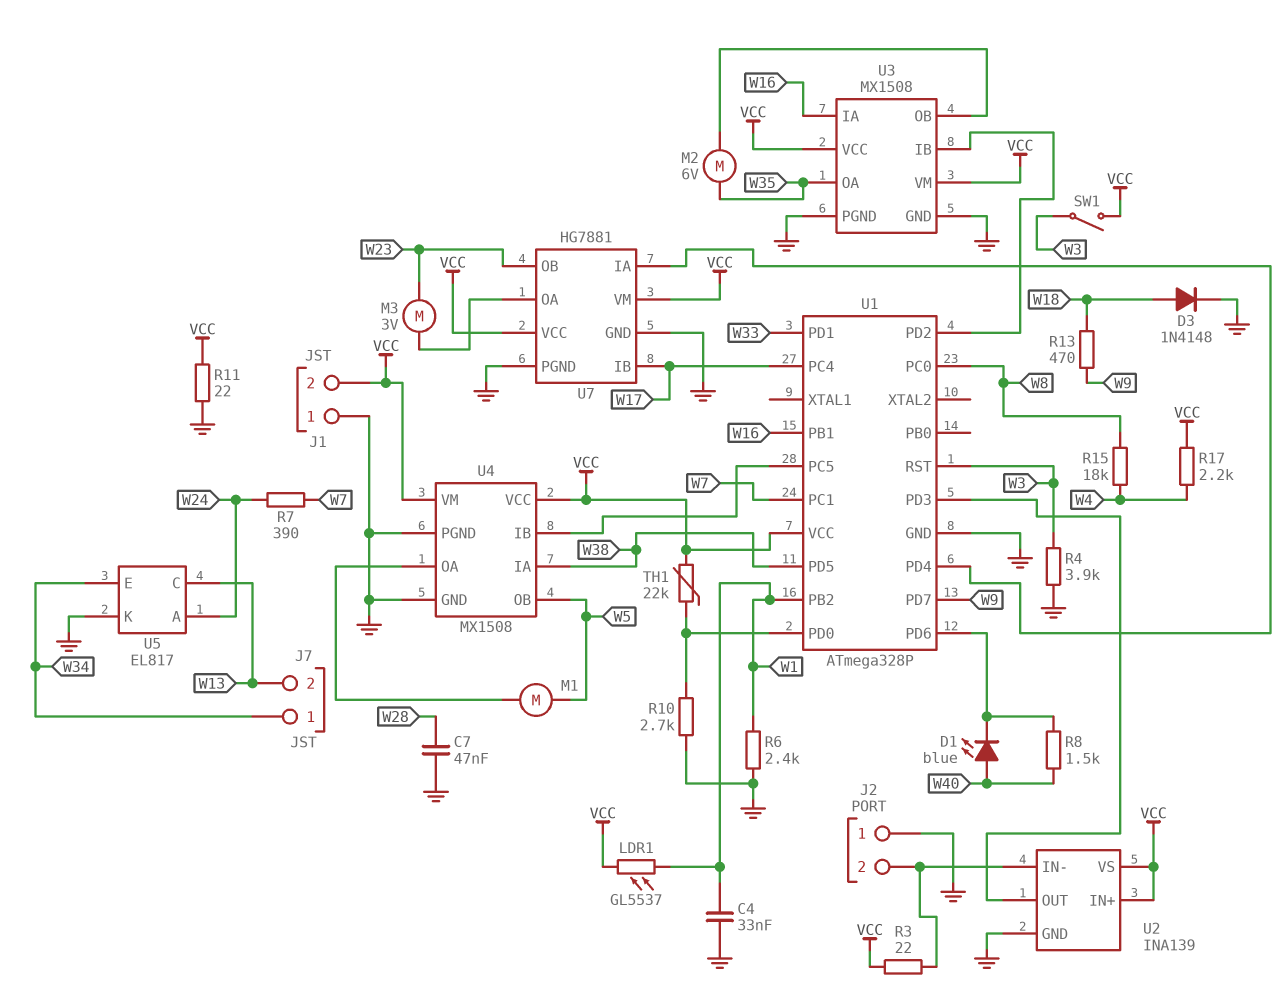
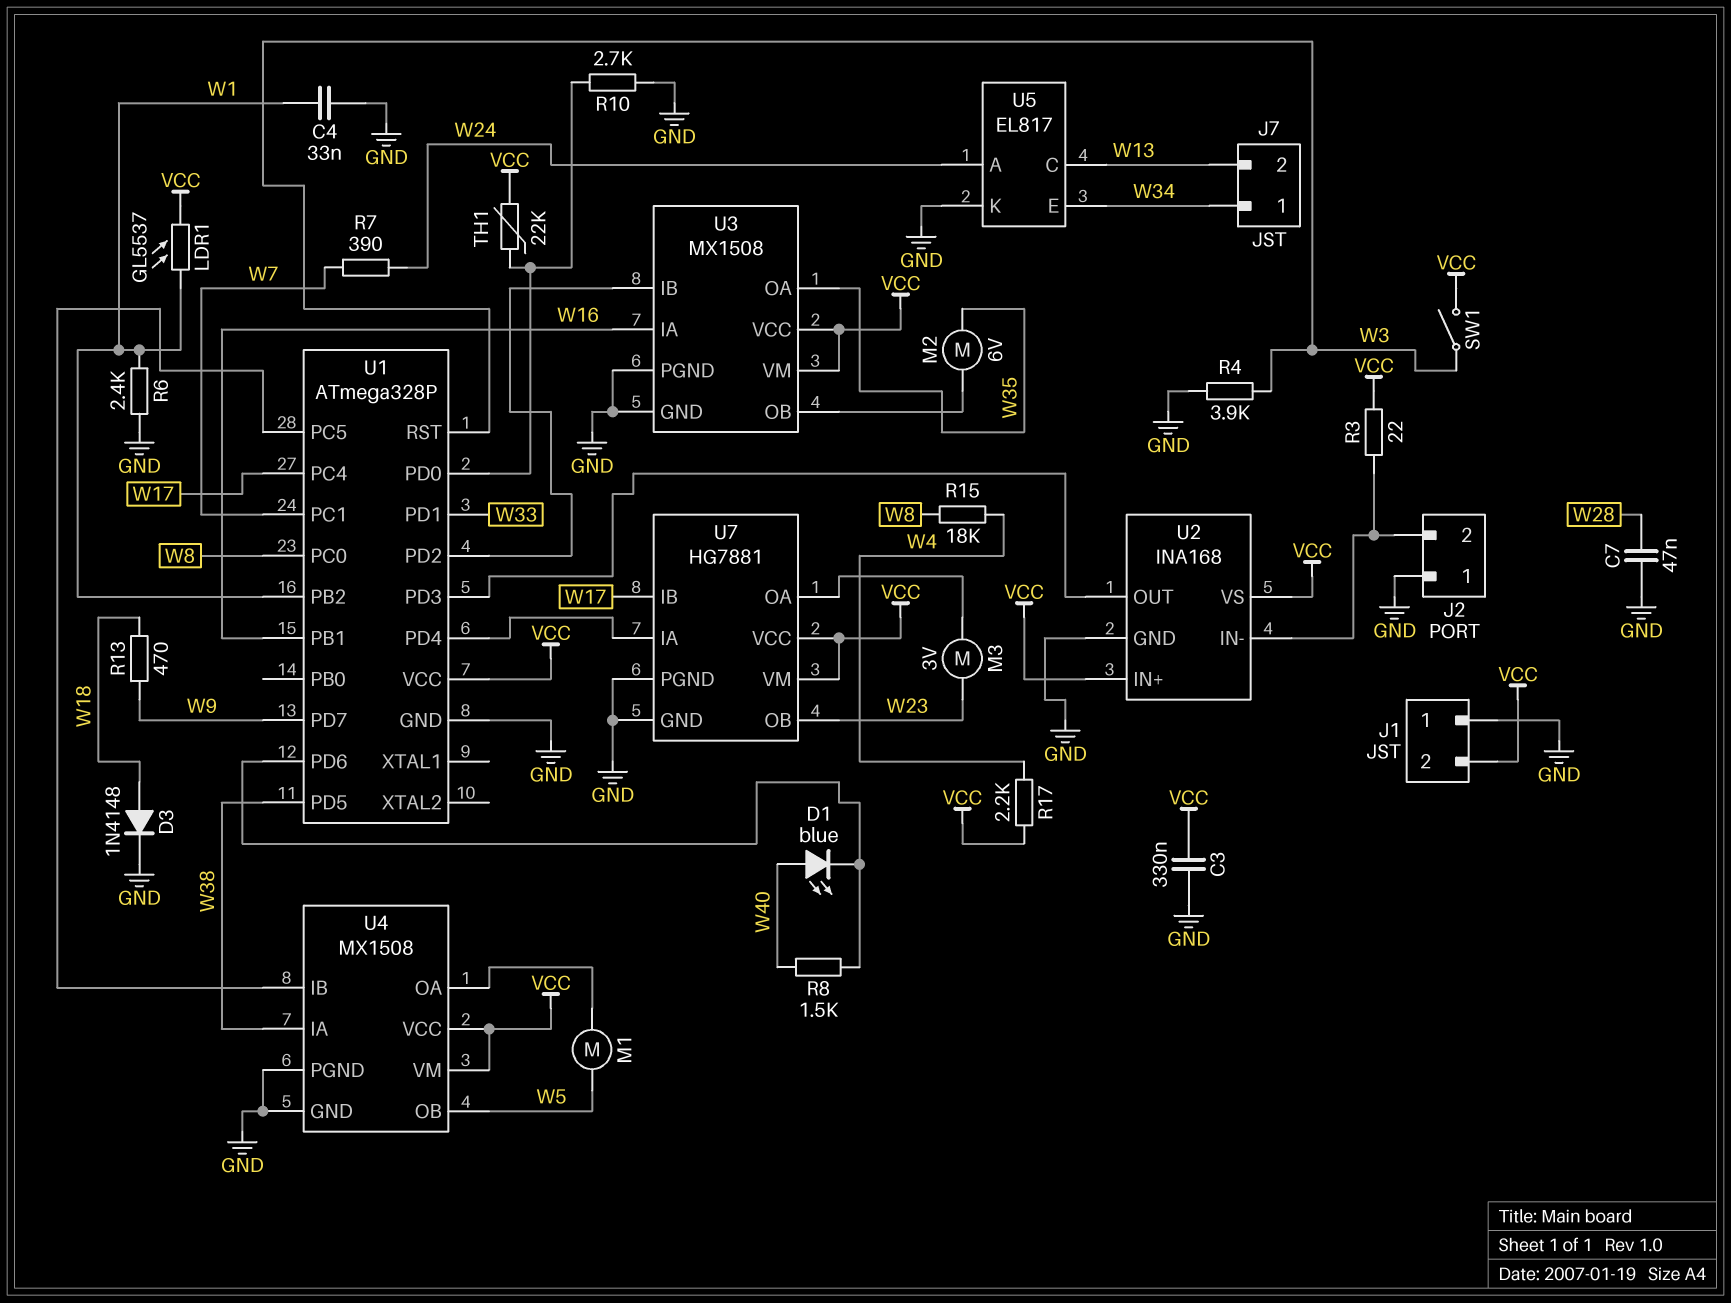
C3: none -> 330nF (GND, VCC)
R11: 22 (GND, VCC) -> none
U2: INA139 -> INA168

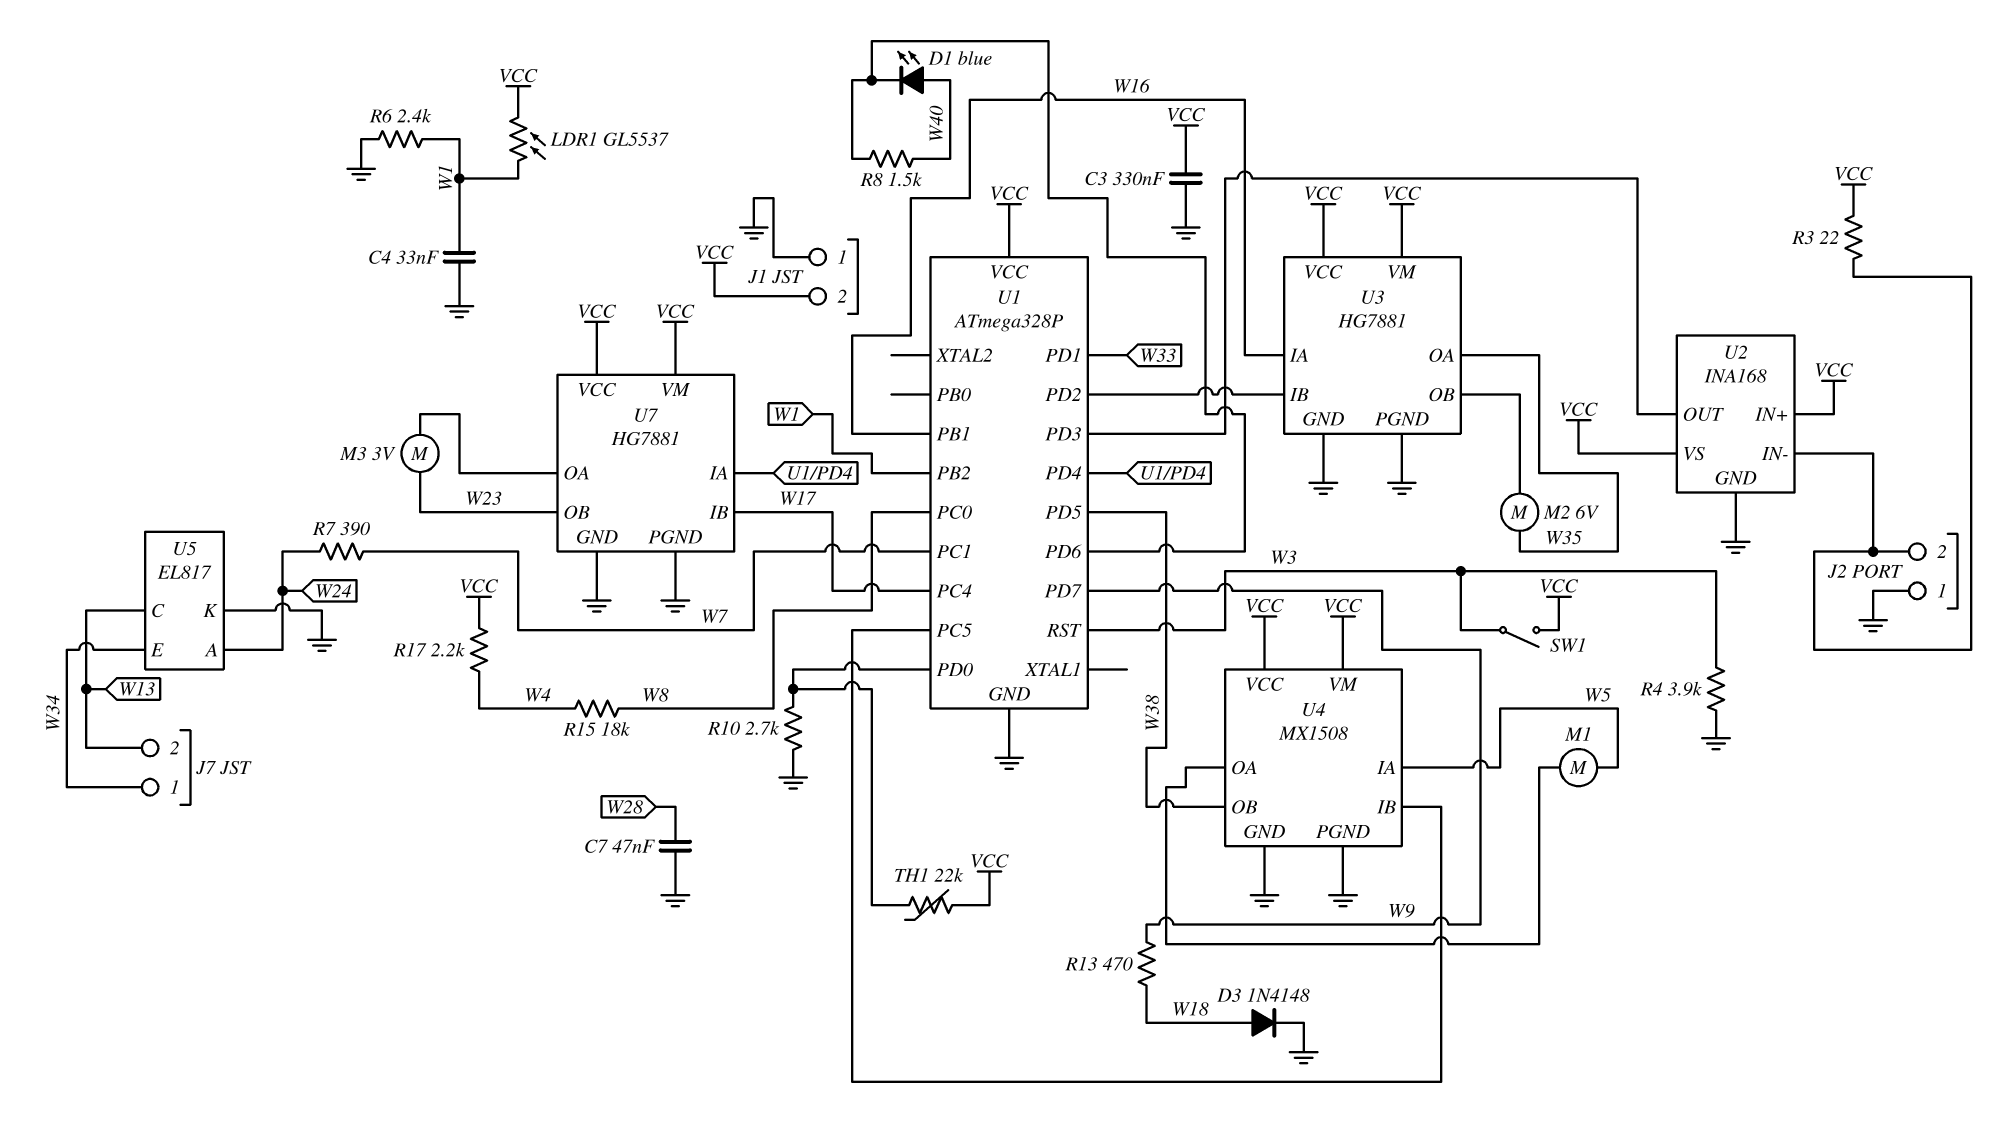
U3: MX1508 -> HG7881
U4 pin IA: W38 -> W5
U4 pin OB: W5 -> W38

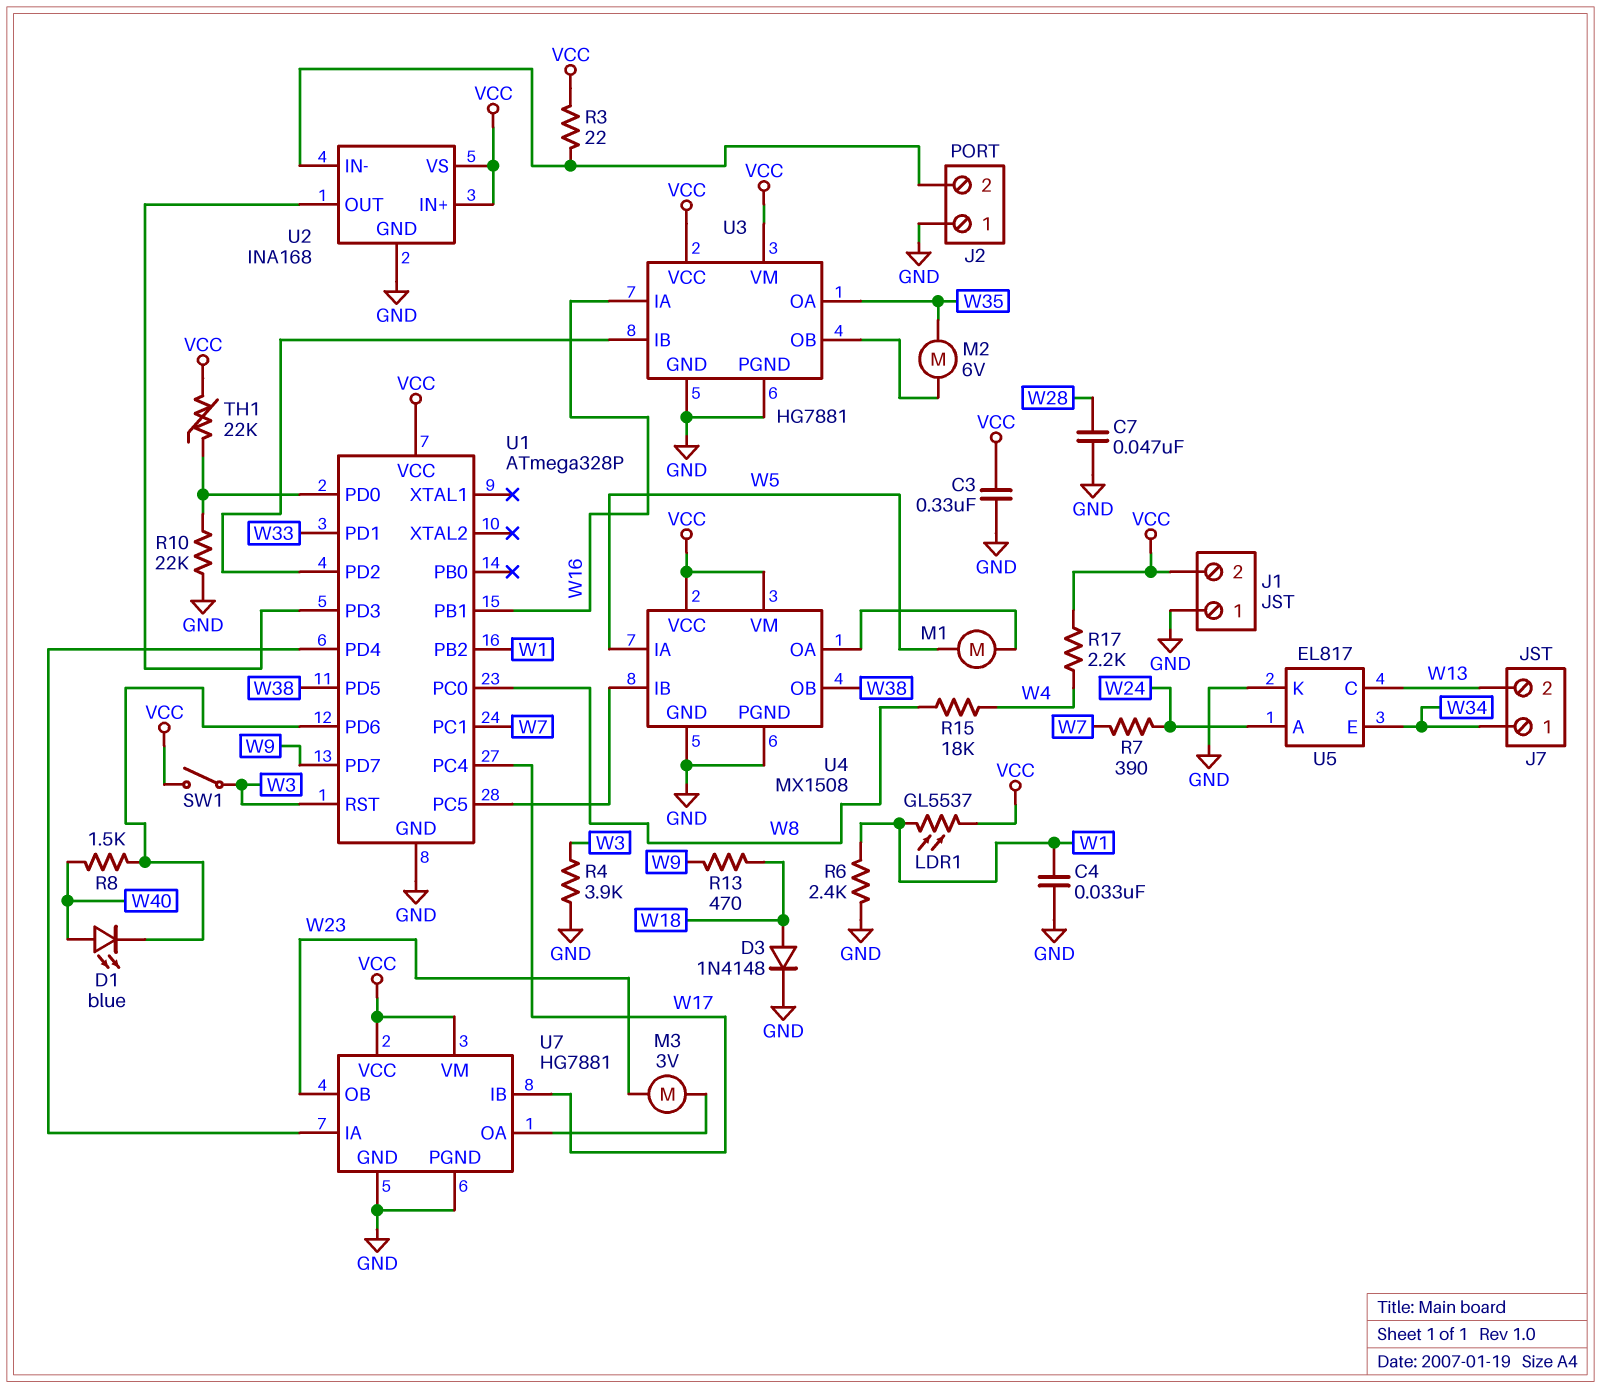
R10: 2.7k (GND, U1/PD0) -> 22k (GND, U1/PD0)

